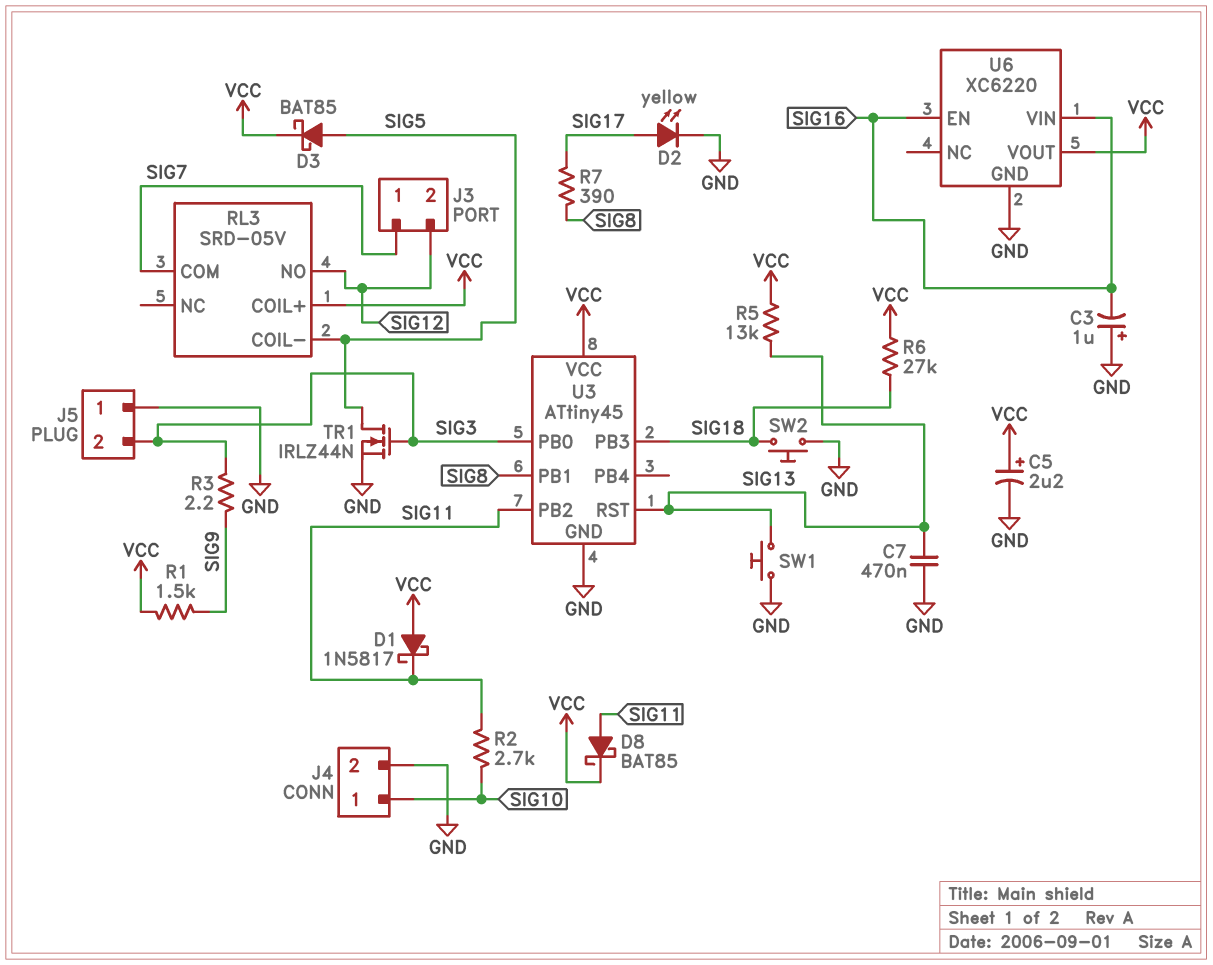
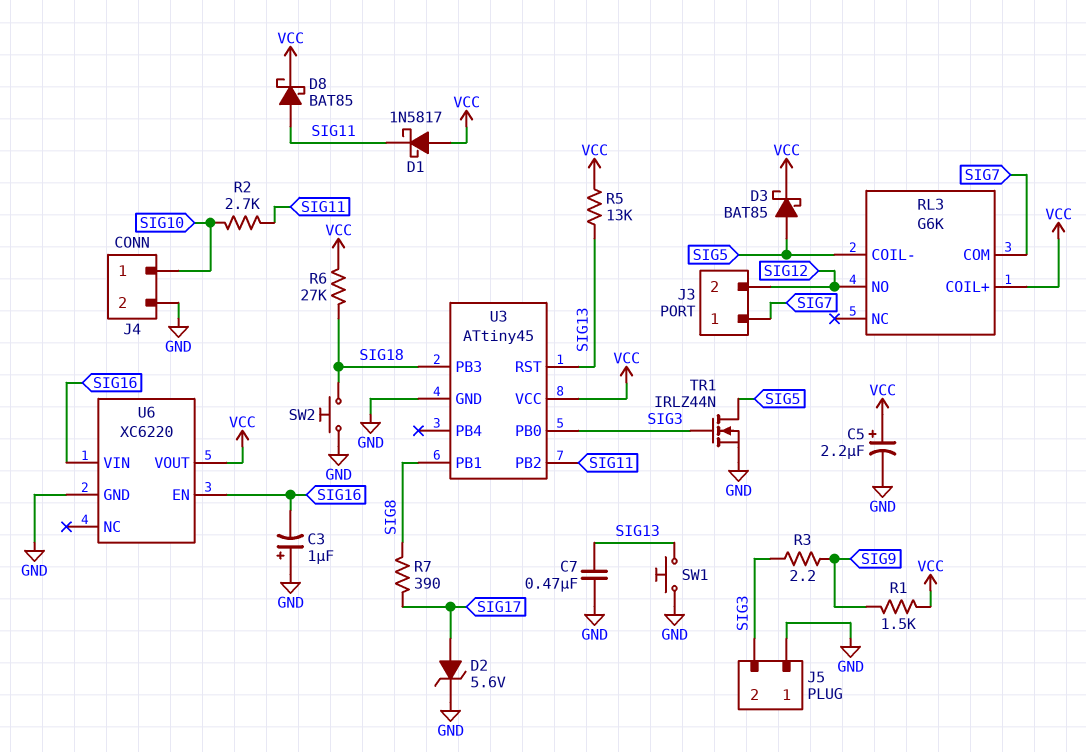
D2: LED yellow (A SIG17, K GND) -> zener 5.6V (A SIG17, K GND)
RL3: SRD-05V -> G6K

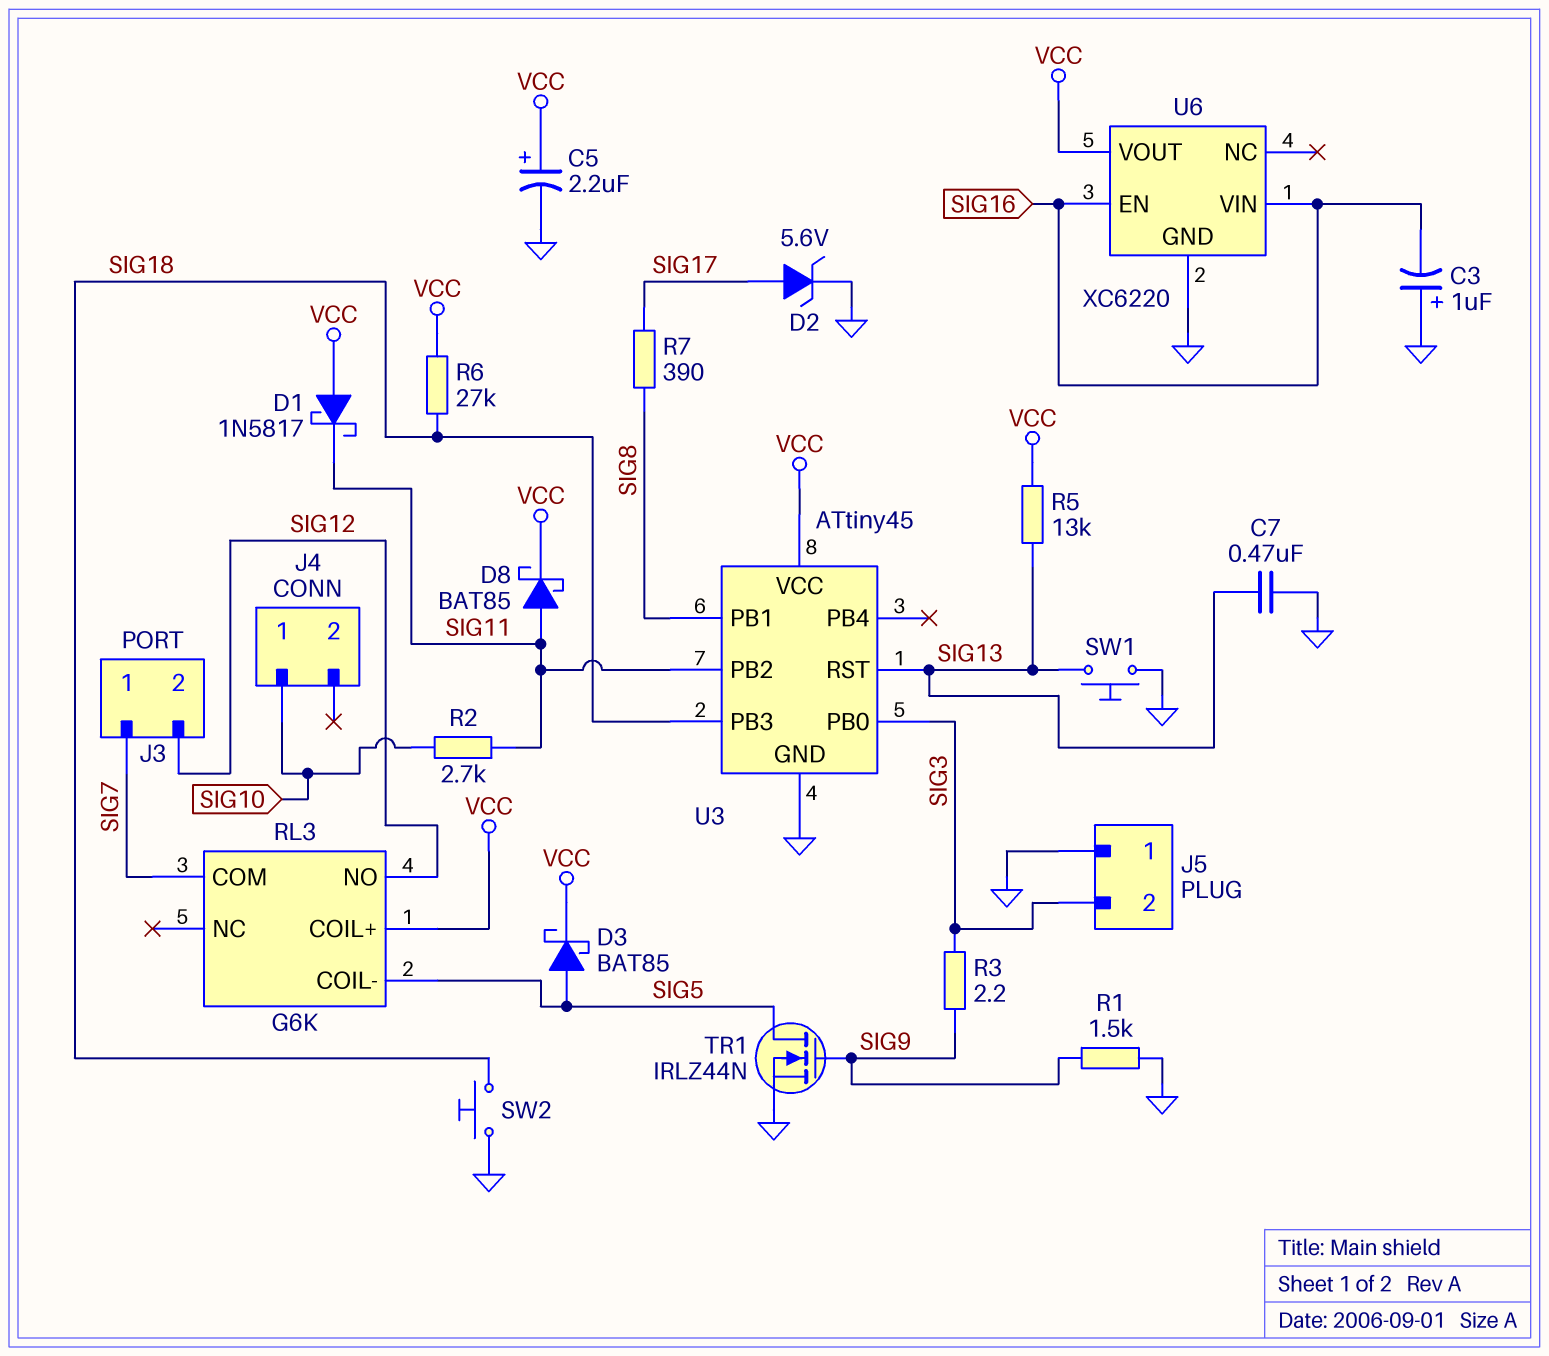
J4 pin 2: GND -> none
R1: 1.5k (SIG9, VCC) -> 1.5k (GND, SIG9)
TR1: NMOS IRLZ44N (G SIG3, D SIG5, S GND) -> NMOS IRLZ44N (G SIG9, D SIG5, S GND)

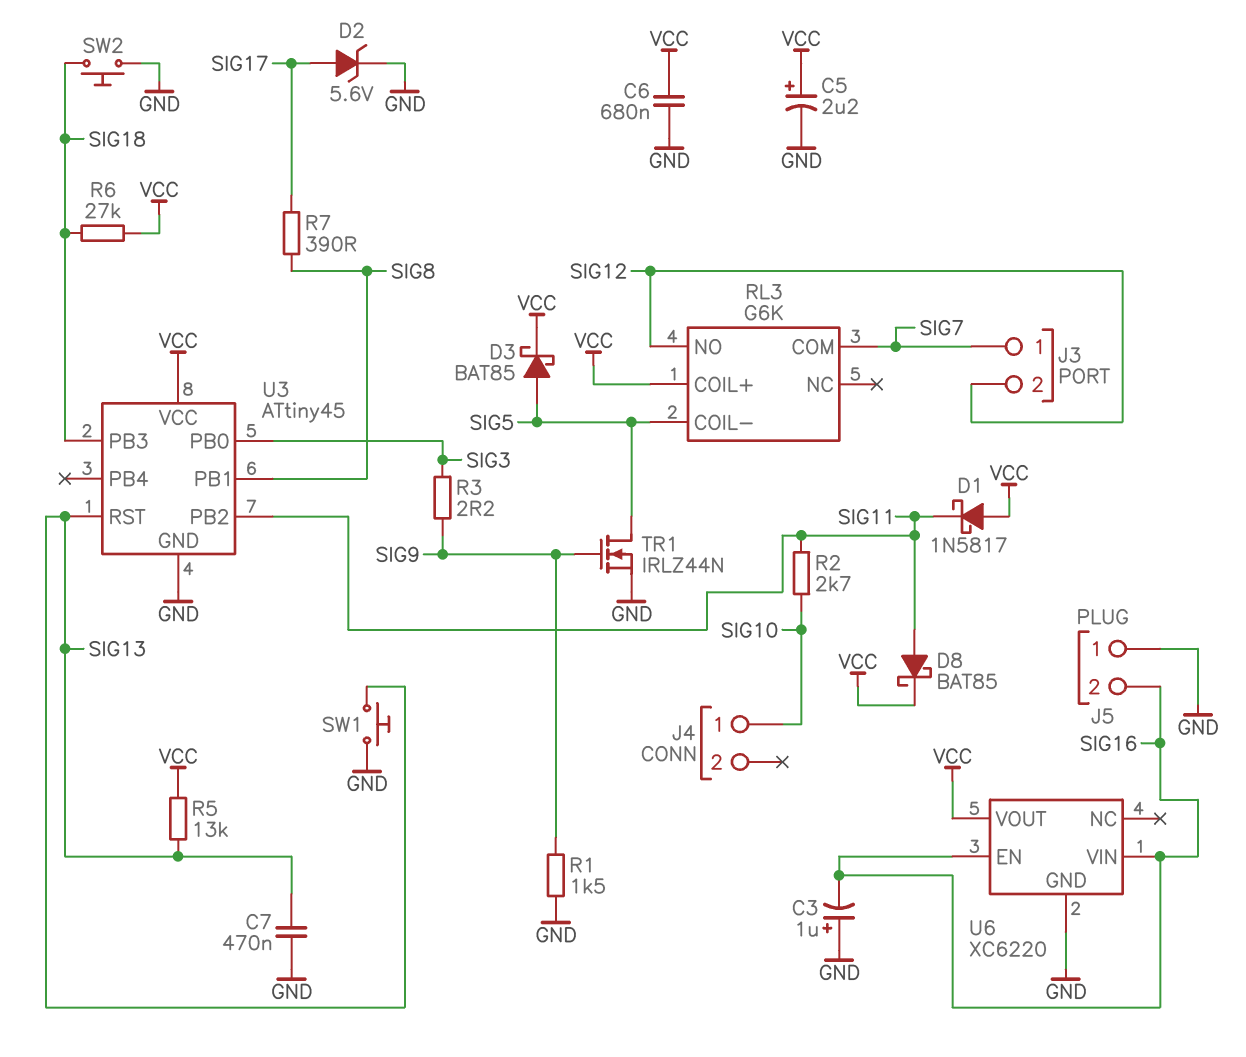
C6: none -> 680nF (GND, VCC)
J5 pin 2: SIG3 -> SIG16

